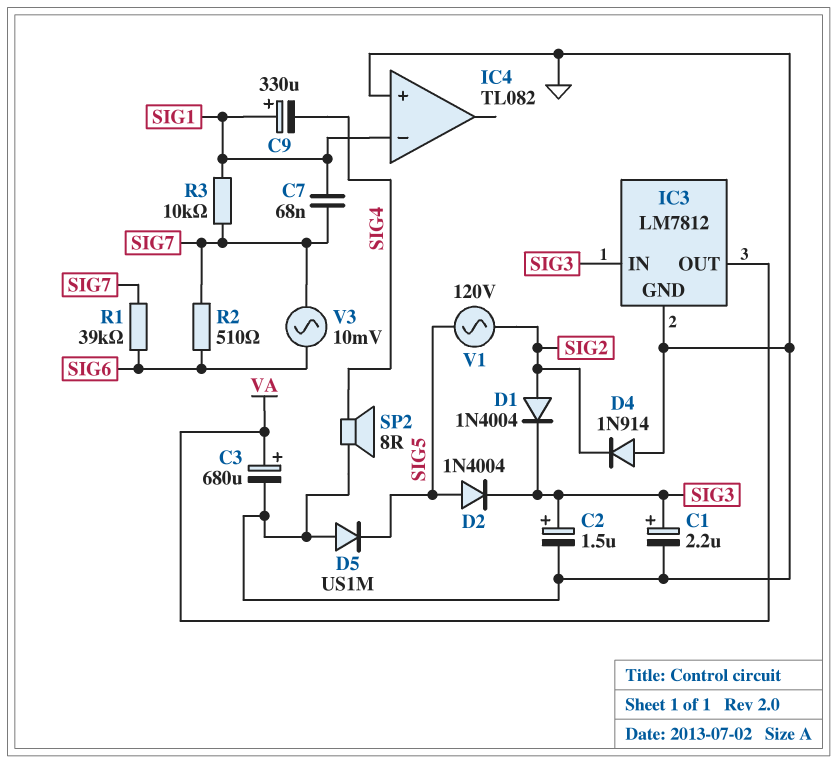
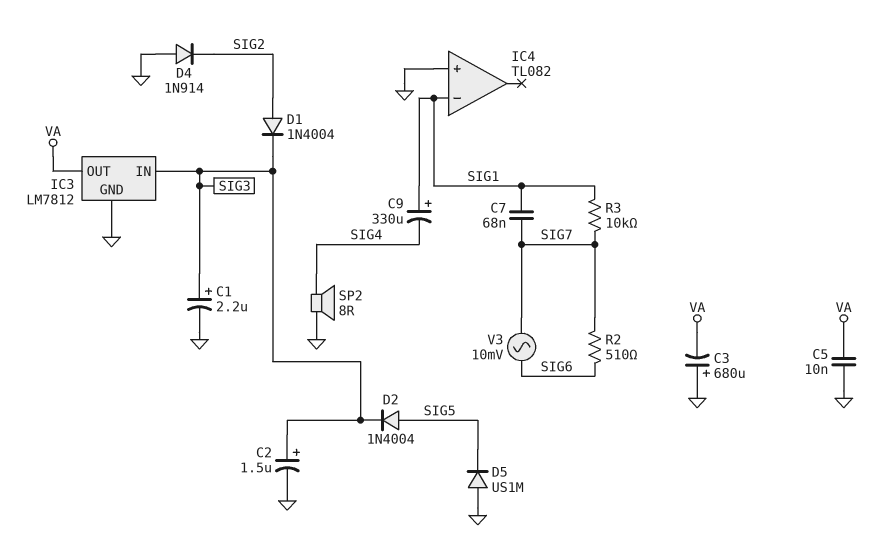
C3: 680uF (plus VA, minus GND) -> 680uF (plus GND, minus VA)
C5: none -> 10nF (GND, VA)
R1: 39k (SIG6, SIG7) -> none
V1: AC 120V (SIG2, SIG5) -> none

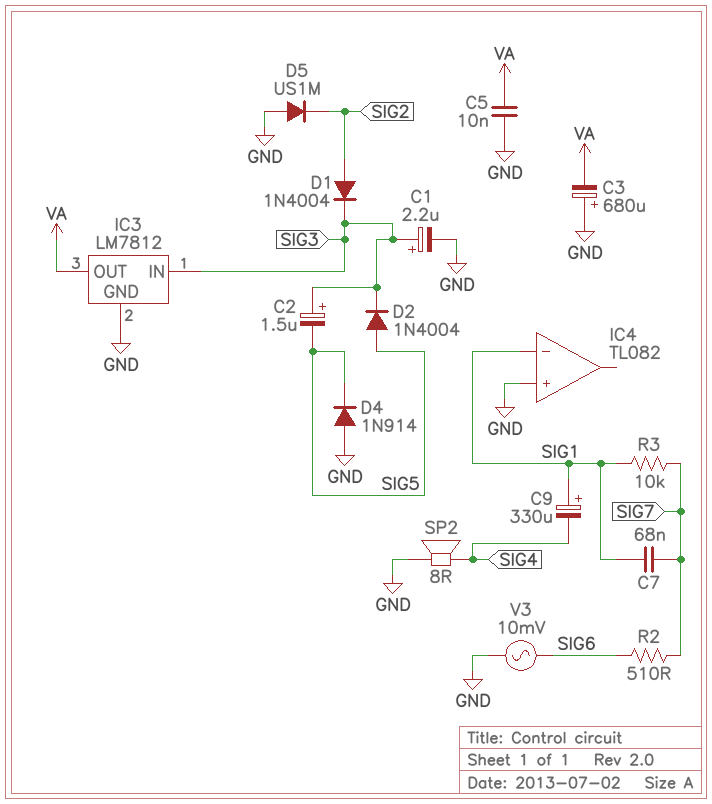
C2: 1.5uF (plus SIG3, minus GND) -> 1.5uF (plus SIG3, minus SIG5)
D4: diode 1N914 (A GND, K SIG2) -> diode 1N914 (A GND, K SIG5)
D5: diode US1M (A GND, K SIG5) -> diode US1M (A GND, K SIG2)
V3: AC 10mV (SIG6, SIG7) -> AC 10mV (GND, SIG6)

